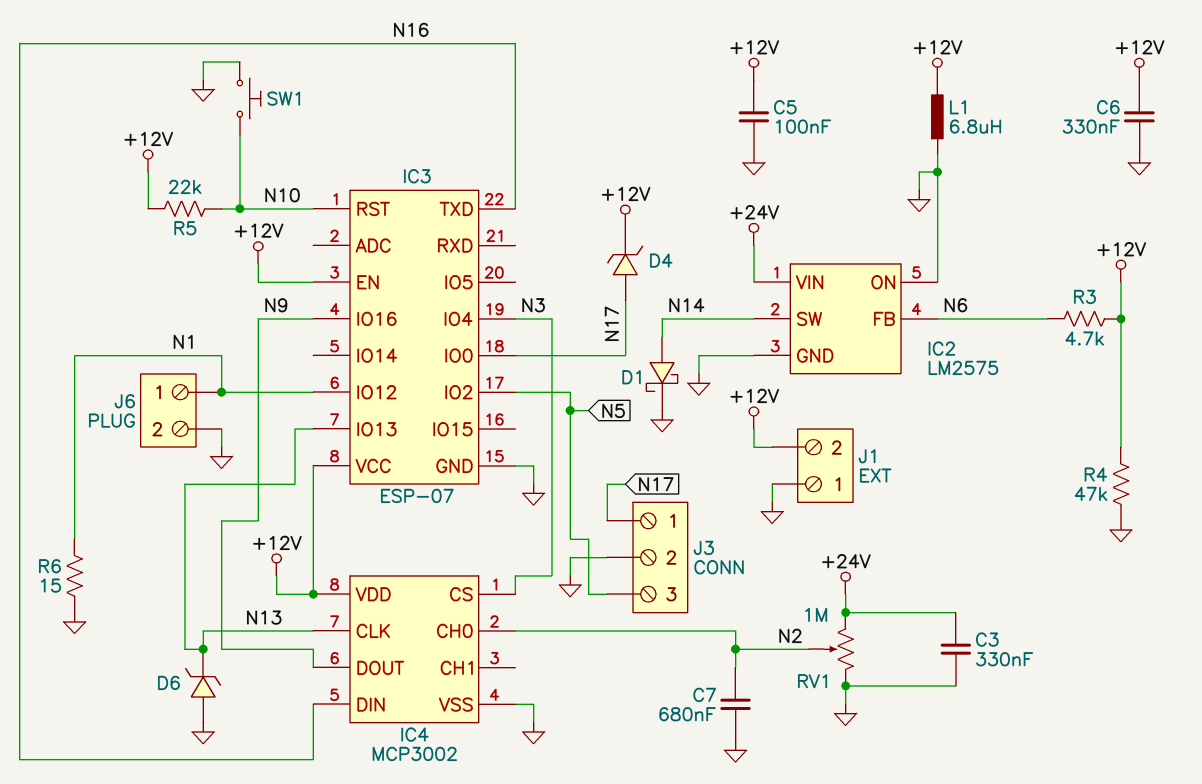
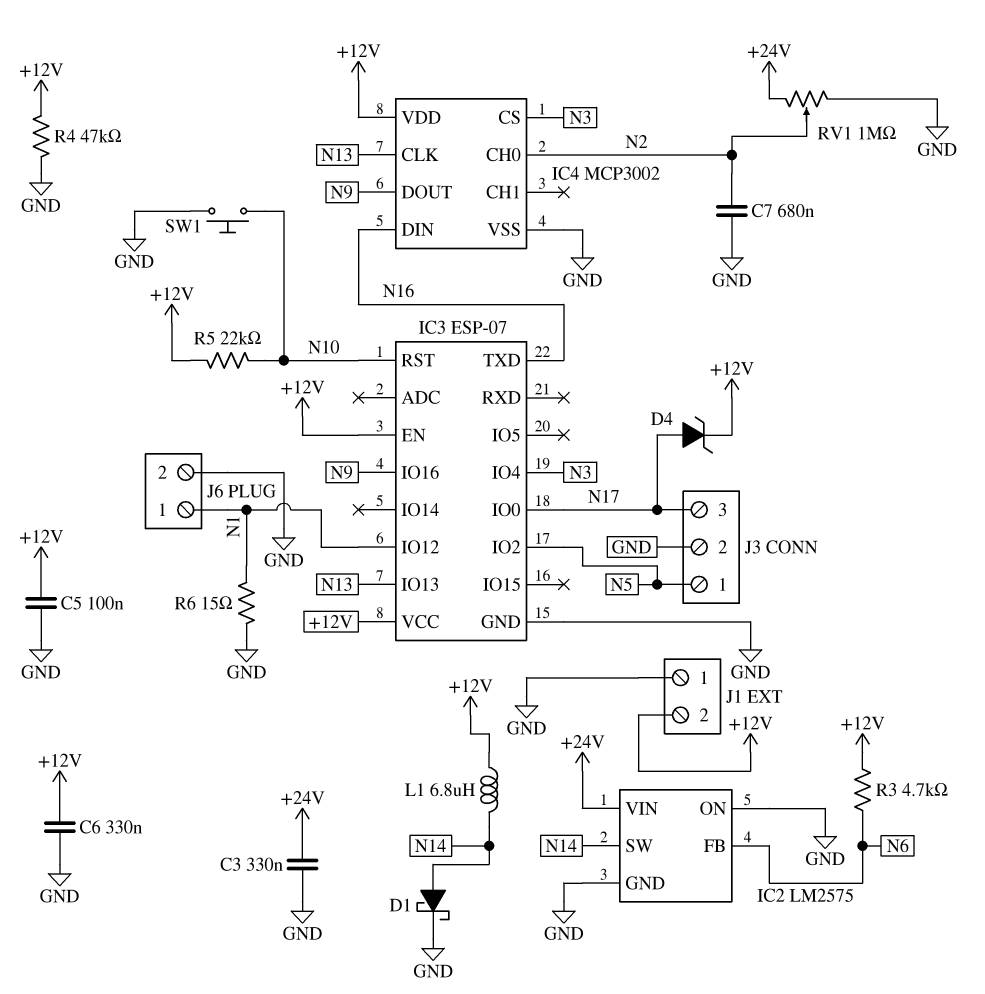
D6: zener (A GND, K N13) -> none
J3 pin 1: N17 -> N5
J3 pin 3: N5 -> N17
L1: 6.8uH (+12V, GND) -> 6.8uH (+12V, N14)

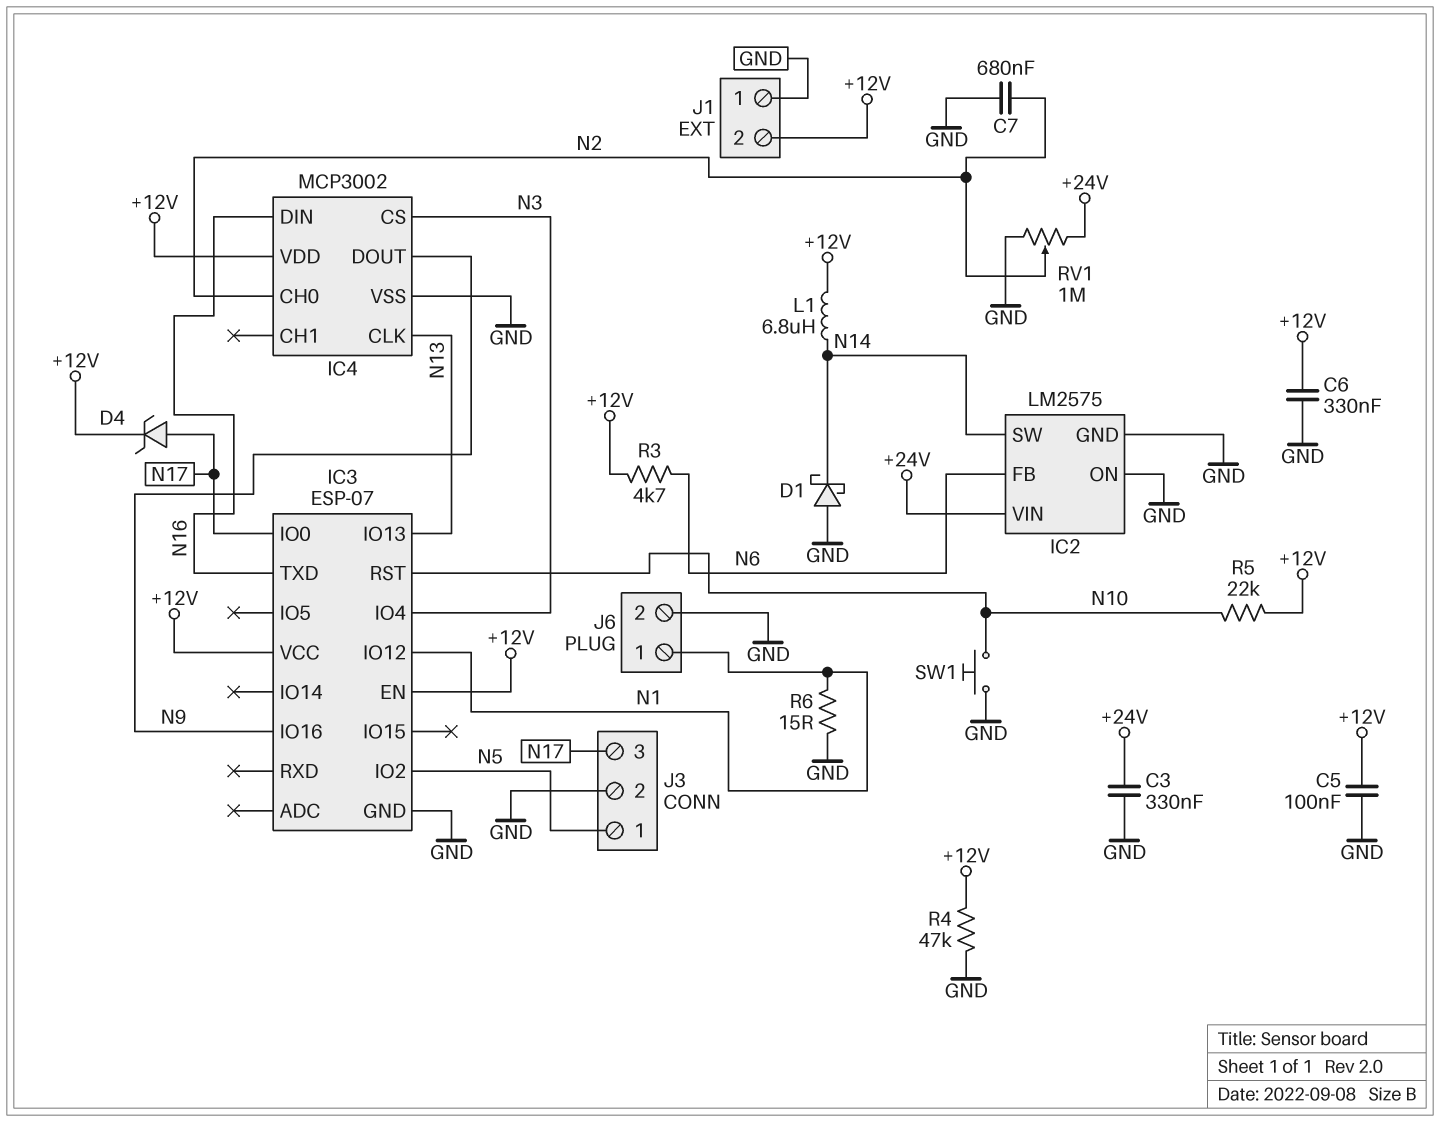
D1: schottky (A N14, K GND) -> schottky (A GND, K N14)

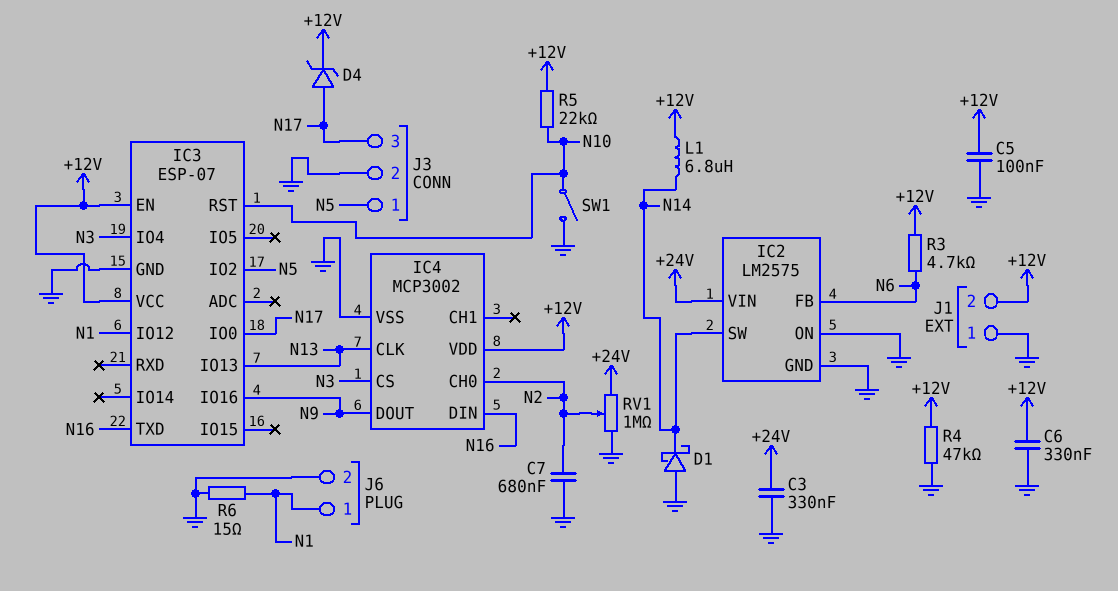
SW1: button (GND, N10) -> switch (GND, N10)

